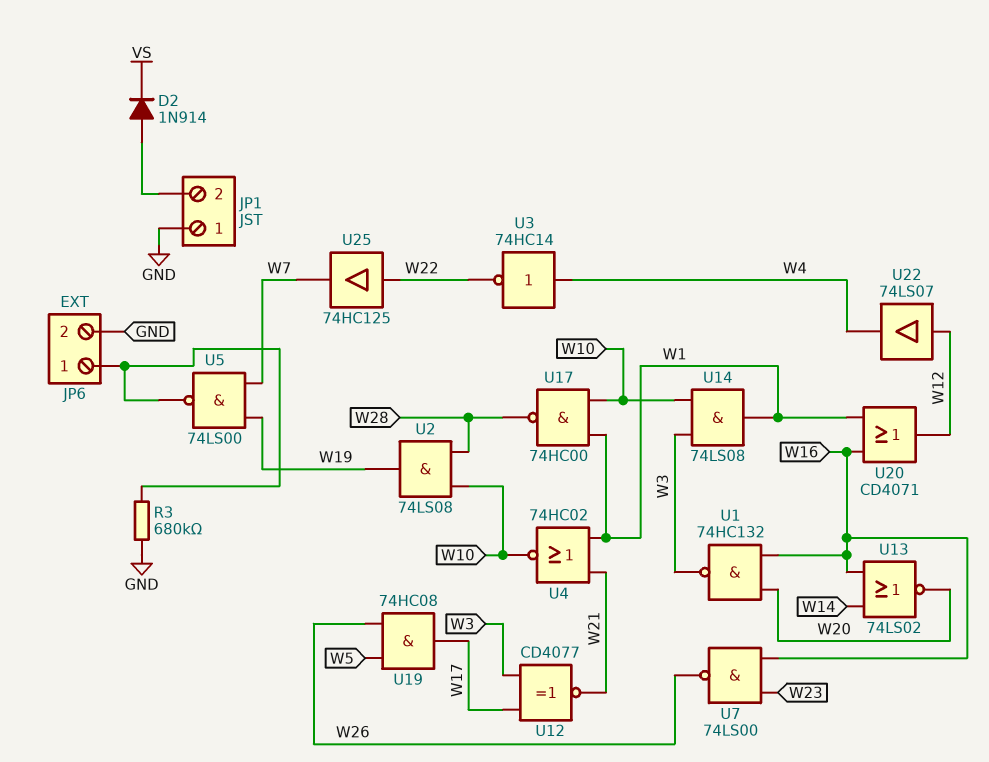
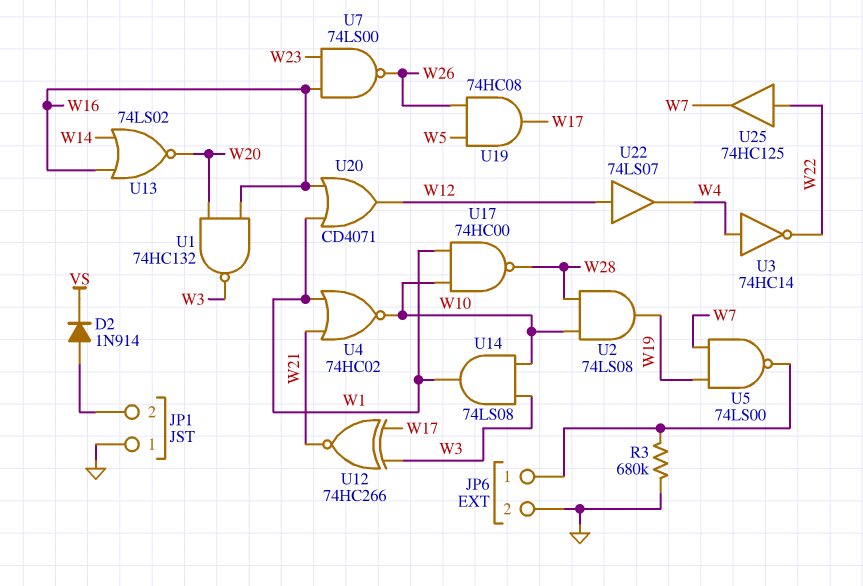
U12: XNOR CD4077 (in W3, in W17, out W21) -> XNOR 74HC266 (in W3, in W17, out W21)

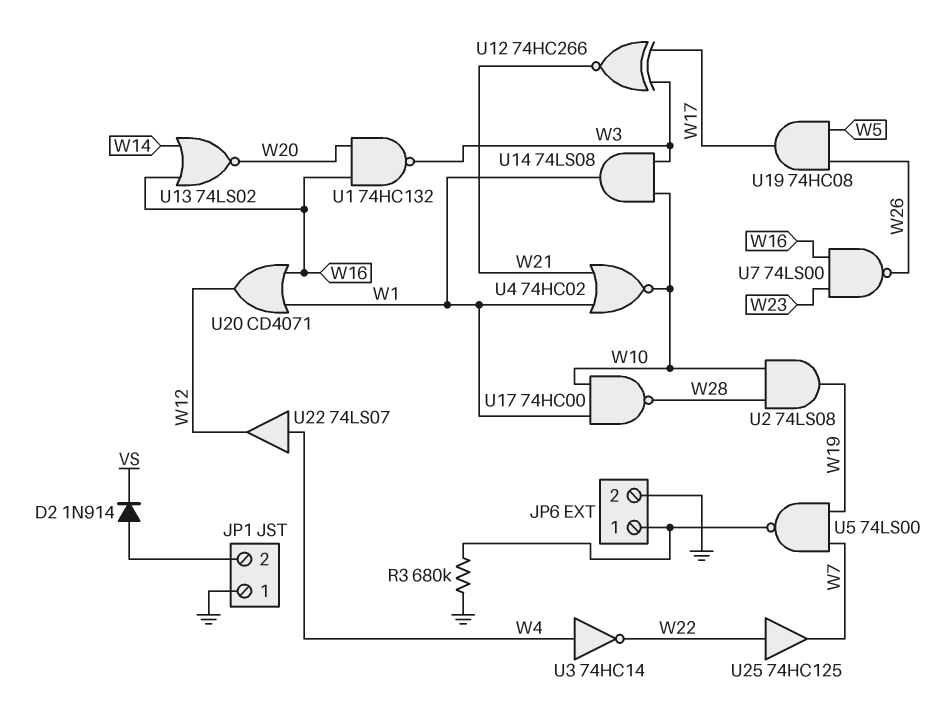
U22: buffer 74LS07 (in W12, out W4) -> buffer 74LS07 (in W4, out W12)

